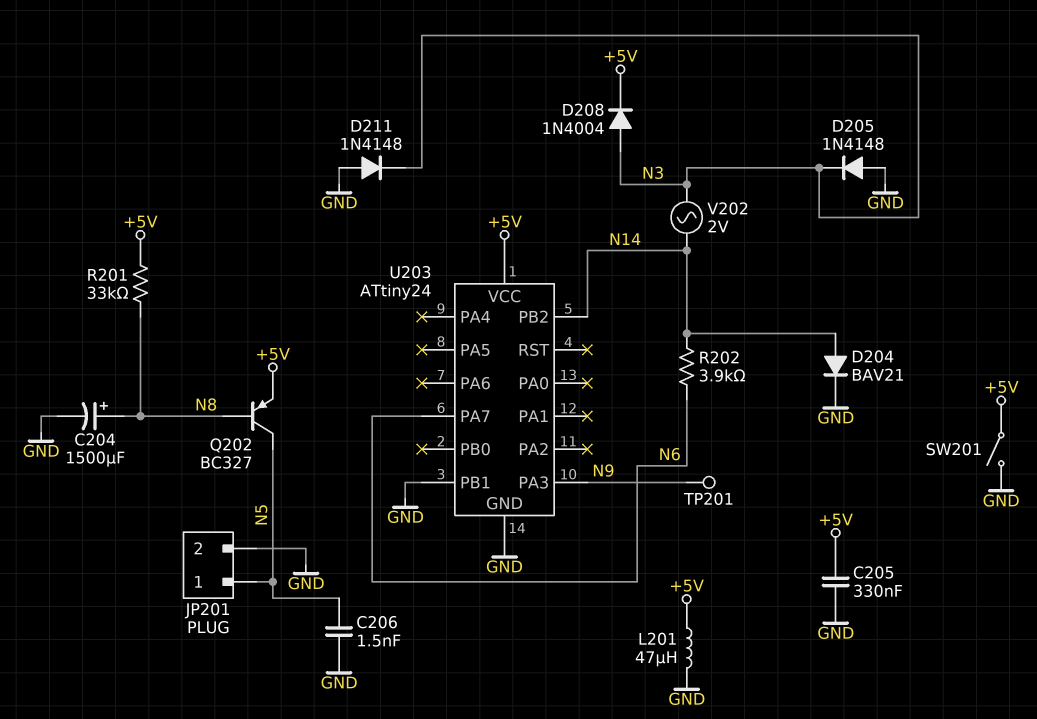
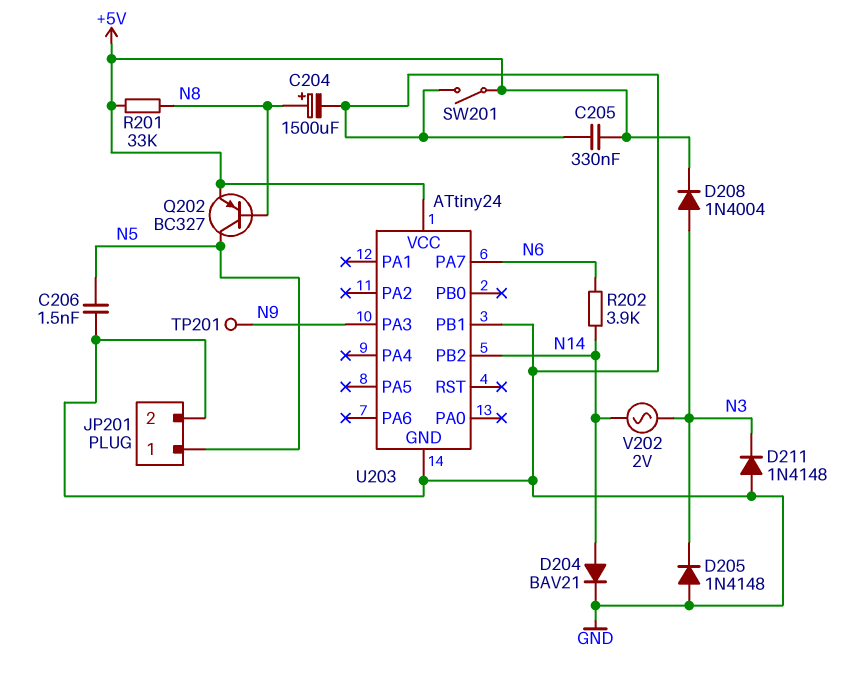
L201: 47uH (+5V, GND) -> none

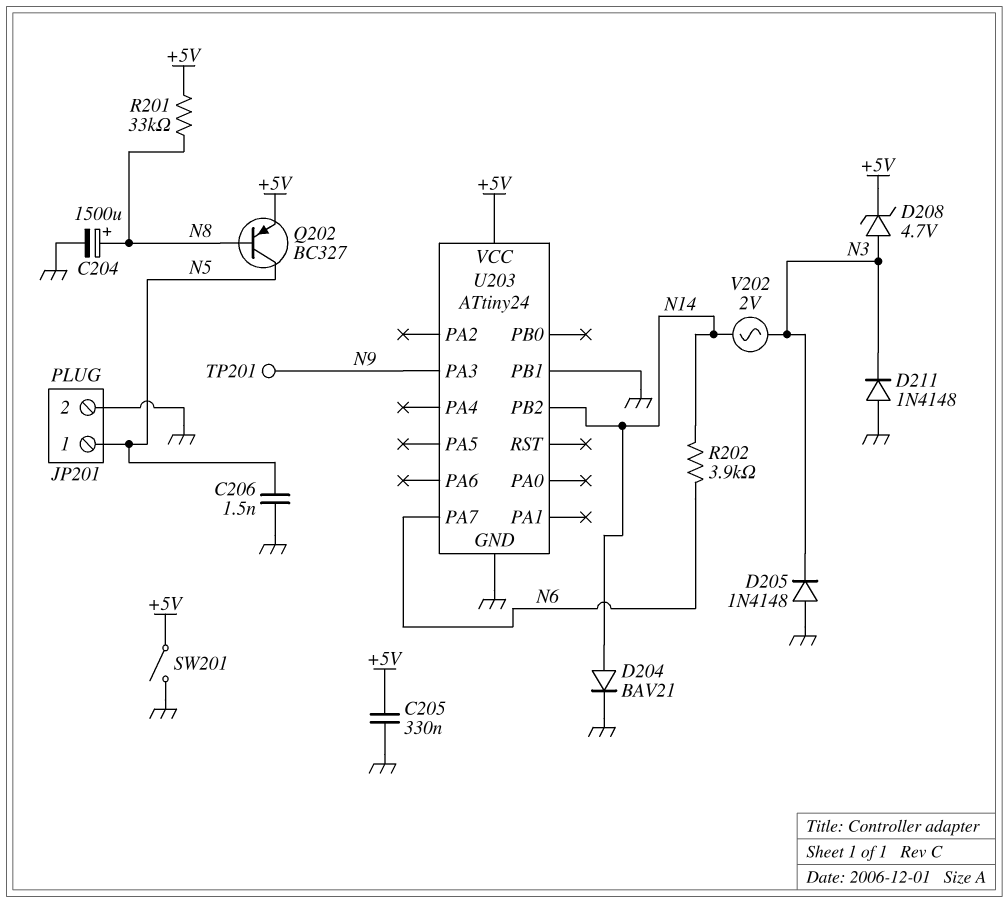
D208: diode 1N4004 (A N3, K +5V) -> zener 4.7V (A N3, K +5V)

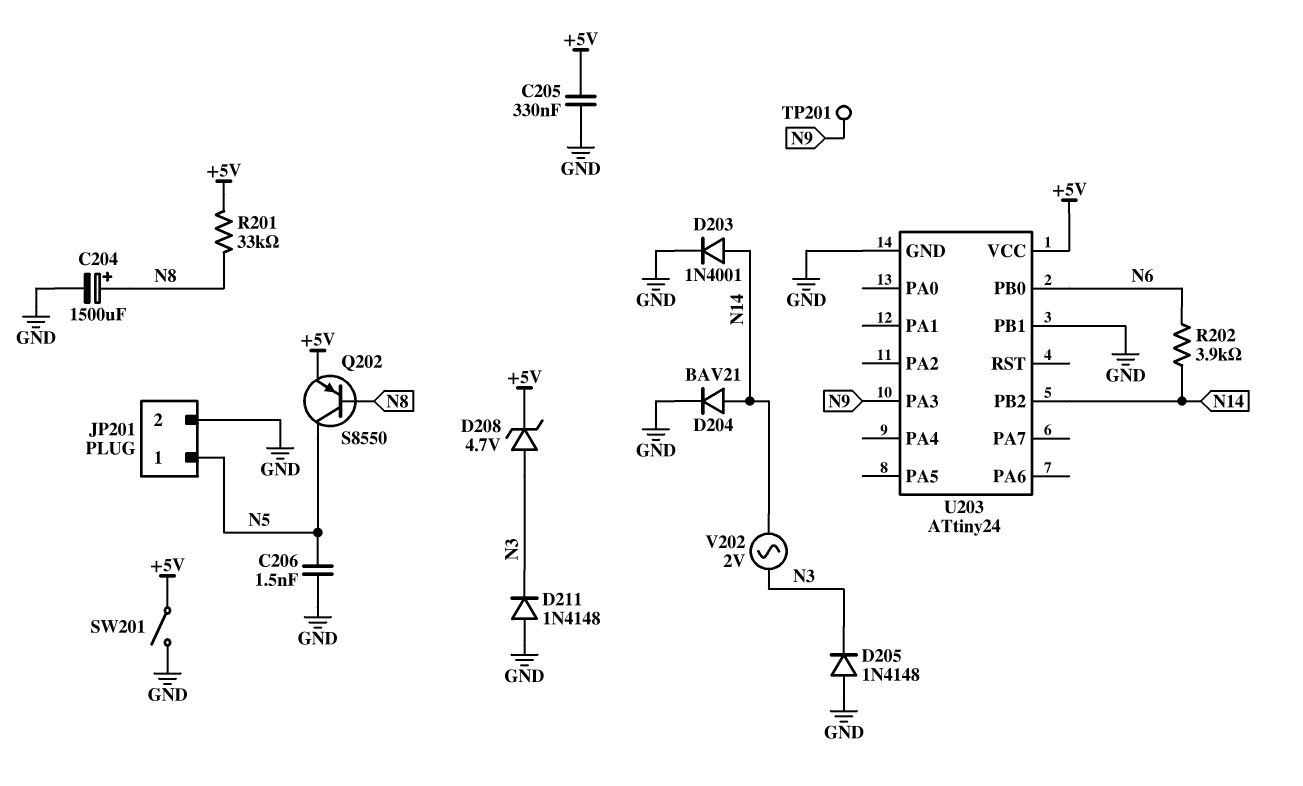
D203: none -> diode 1N4001 (A N14, K GND)
Q202: PNP BC327 (B N8, C N5, E +5V) -> PNP S8550 (B N8, C N5, E +5V)
U203 pin PA7: N6 -> none
U203 pin PB0: none -> N6

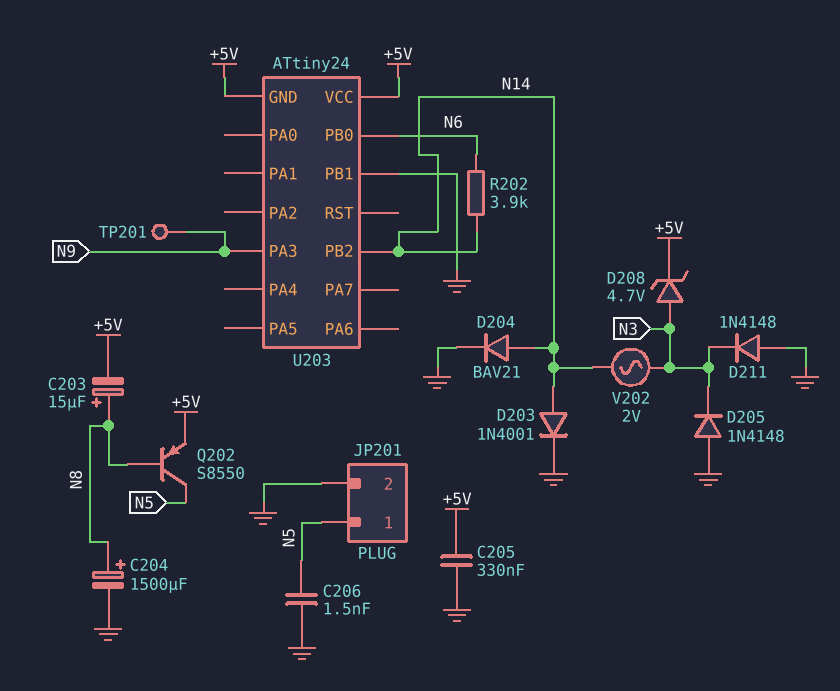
C203: none -> 15uF (plus N8, minus +5V)
R201: 33k (+5V, N8) -> none
SW201: switch (+5V, GND) -> none
U203 pin GND: GND -> +5V

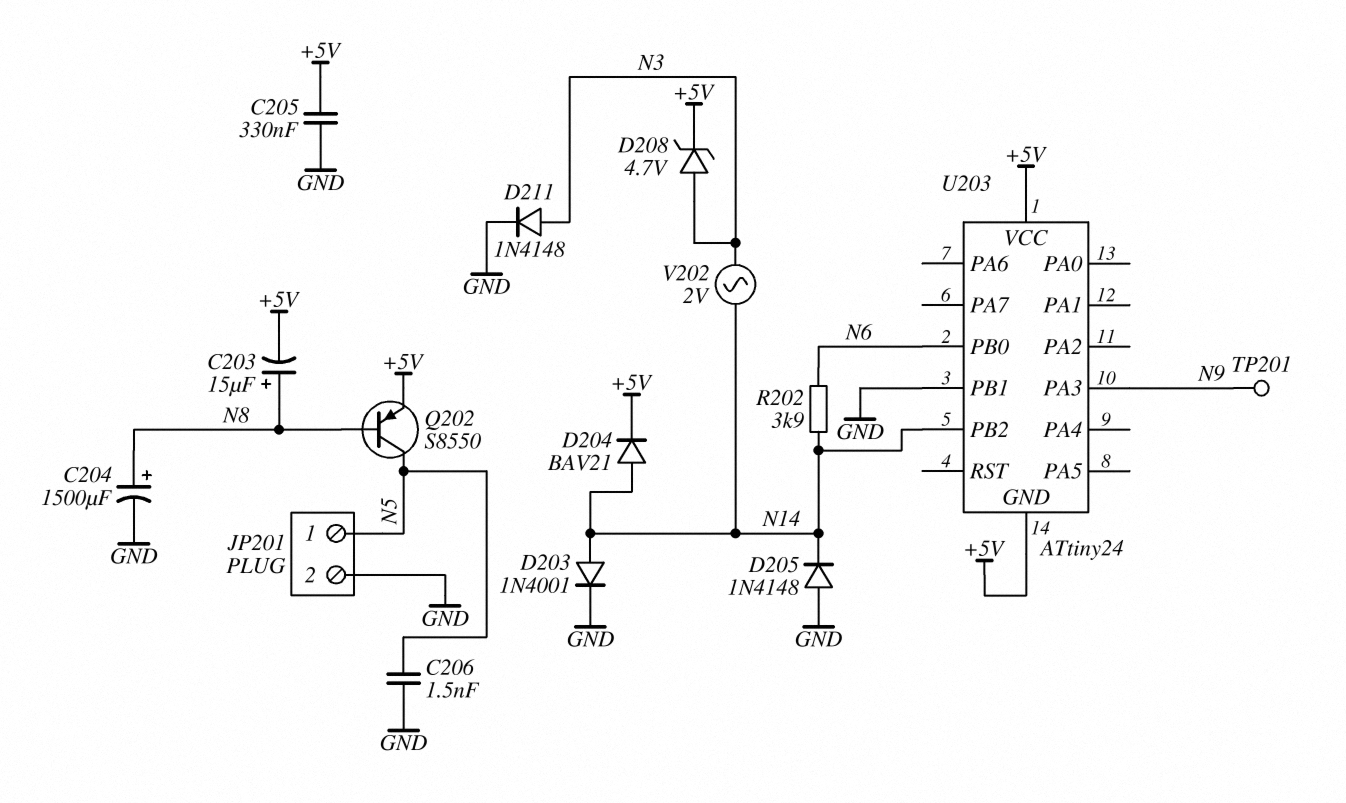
D204: diode BAV21 (A N14, K GND) -> diode BAV21 (A N14, K +5V)
D205: diode 1N4148 (A GND, K N3) -> diode 1N4148 (A GND, K N14)
D211: diode 1N4148 (A GND, K N3) -> diode 1N4148 (A N3, K GND)

